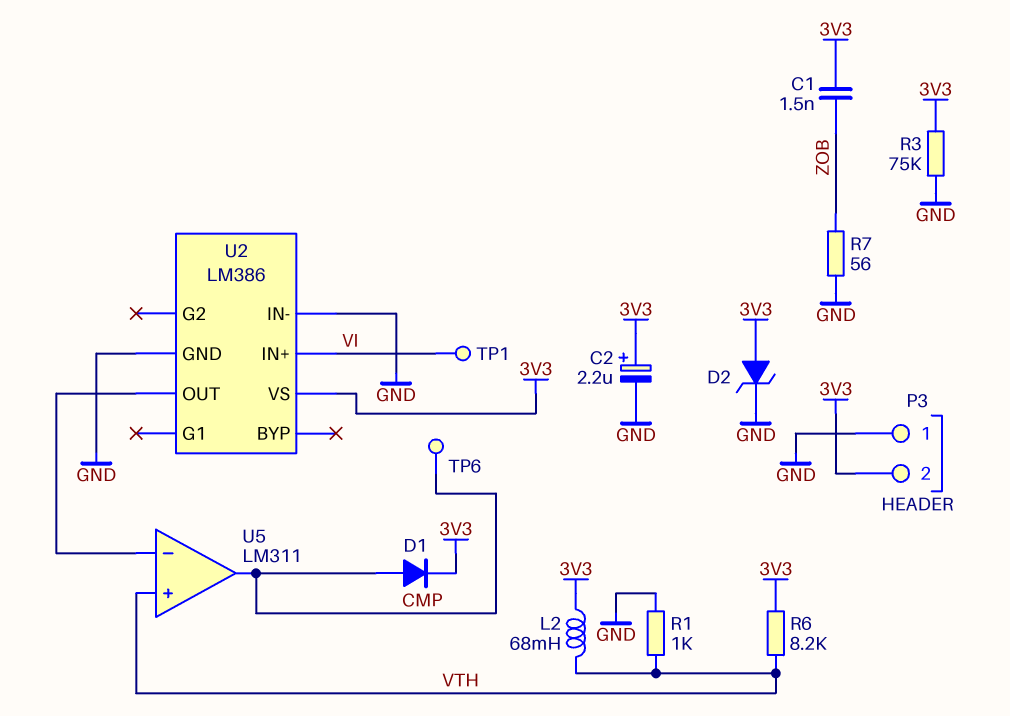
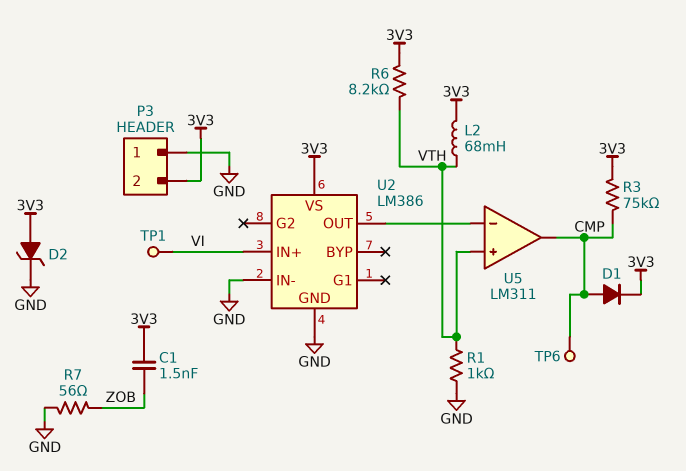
C2: 2.2uF (plus 3V3, minus GND) -> none
R3: 75k (3V3, GND) -> 75k (3V3, CMP)

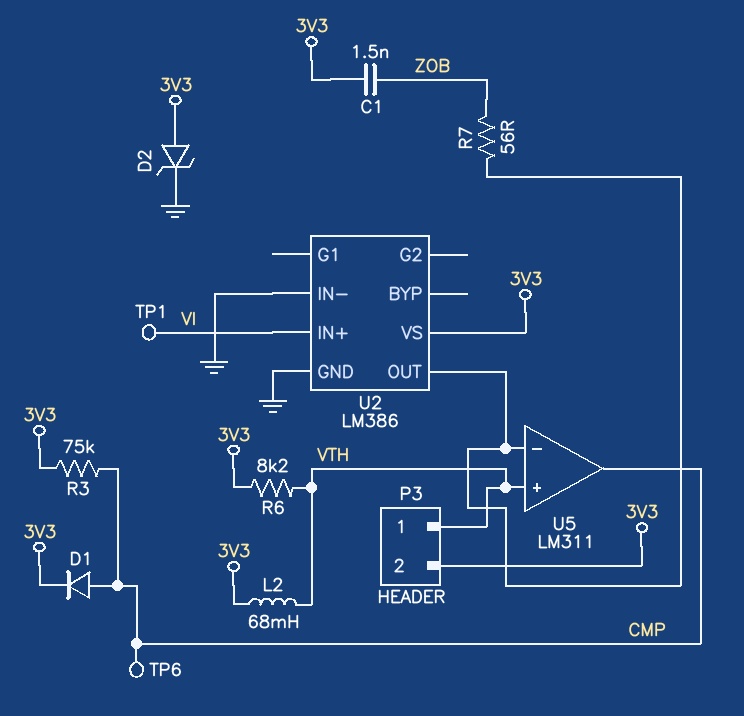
P3 pin 1: GND -> VTH
R1: 1k (GND, VTH) -> none
R7: 56 (GND, ZOB) -> 56 (U2/OUT, ZOB)

